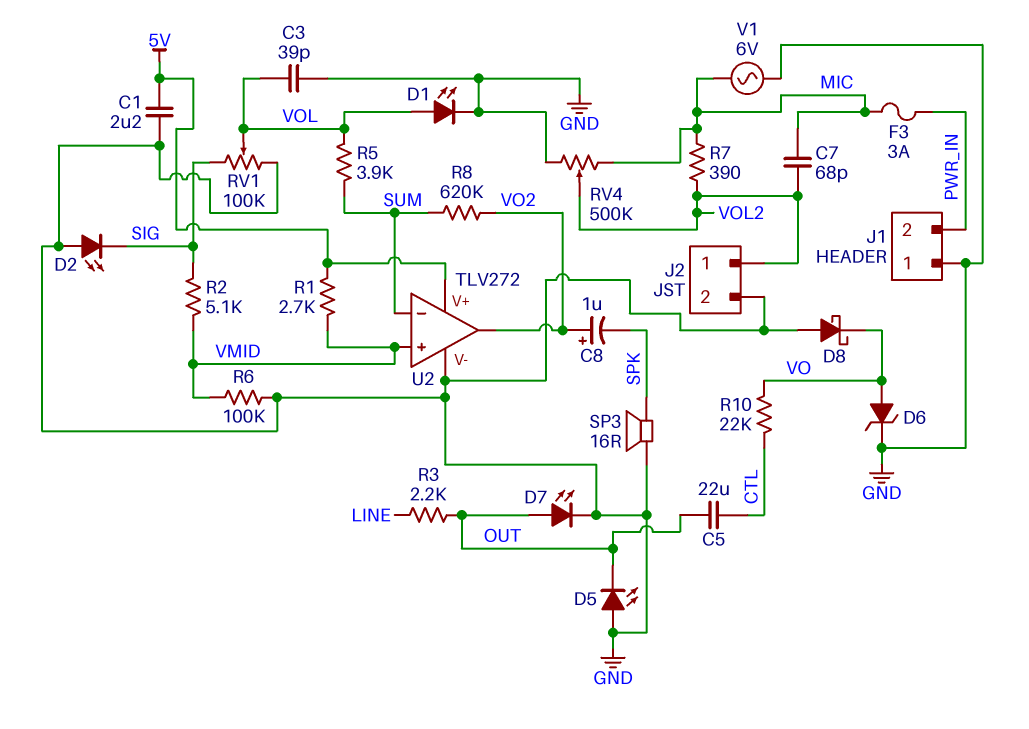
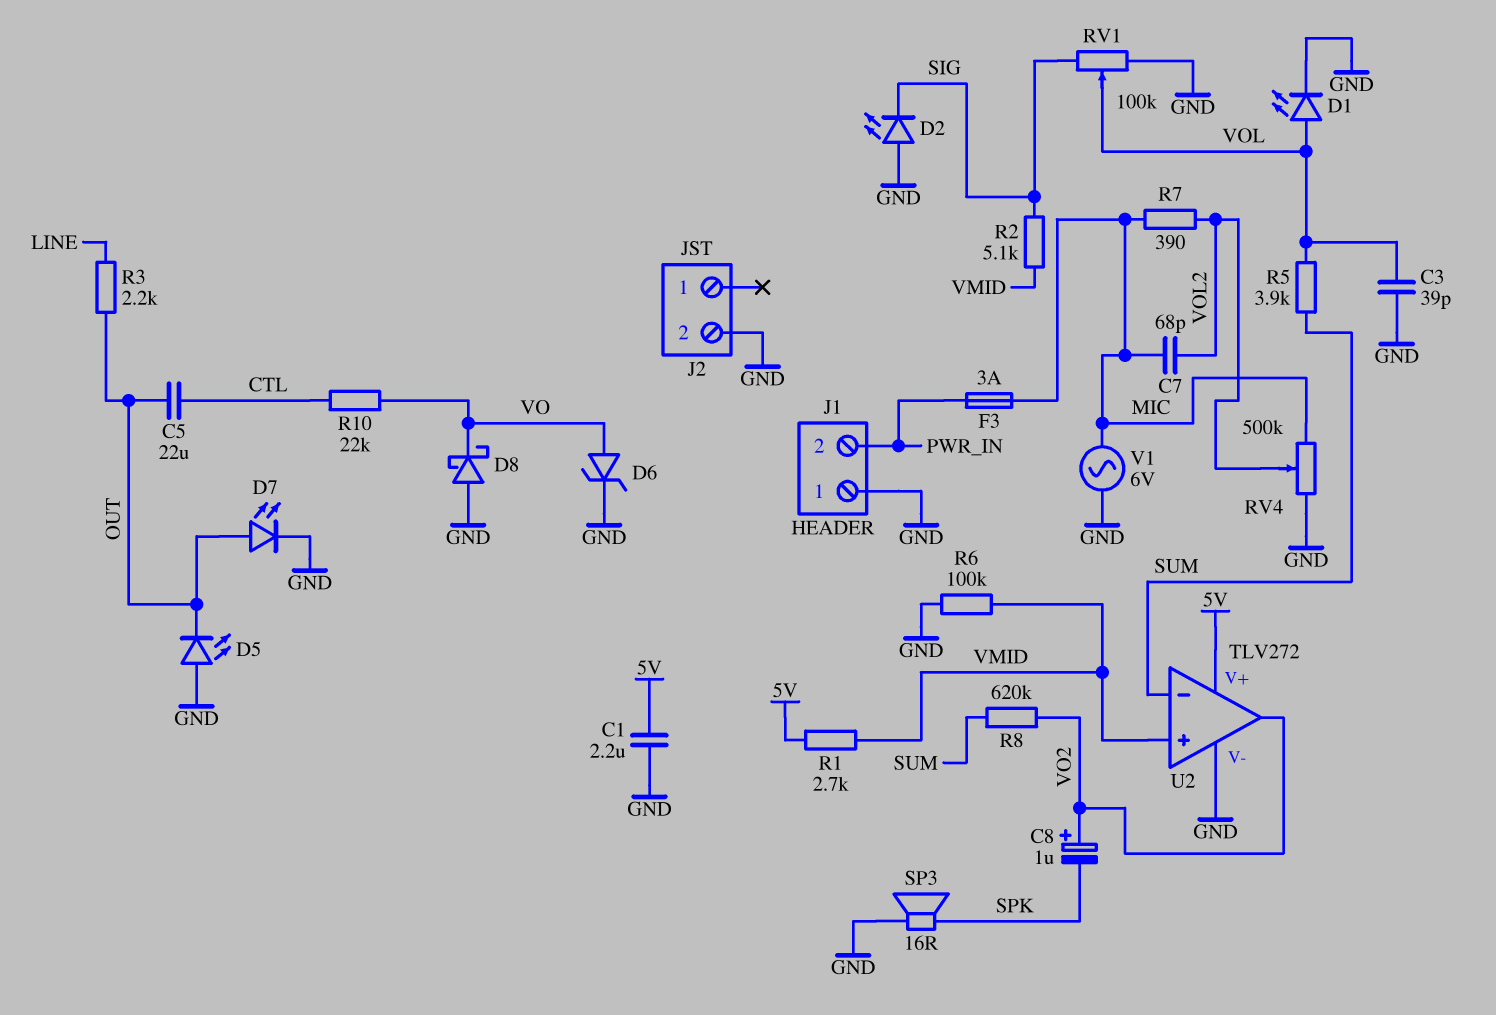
J2 pin 1: VOL2 -> none

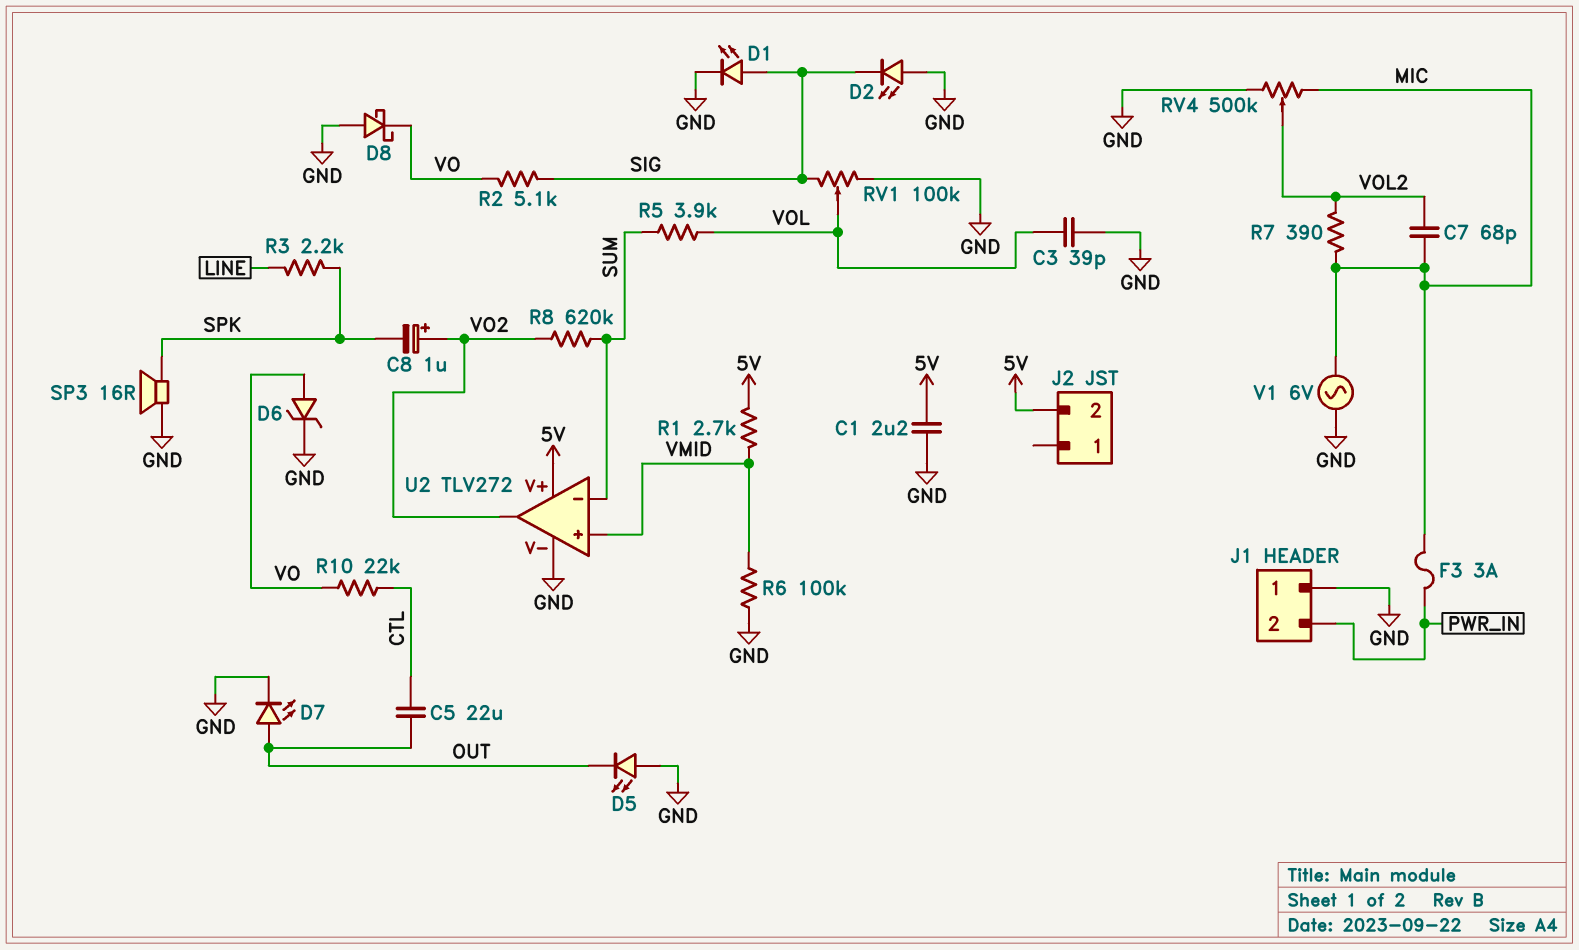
D1: LED (A VOL, K GND) -> LED (A SIG, K GND)
J2 pin 2: GND -> 5V
R2: 5.1k (SIG, VMID) -> 5.1k (SIG, VO)
R3: 2.2k (LINE, OUT) -> 2.2k (LINE, SPK)

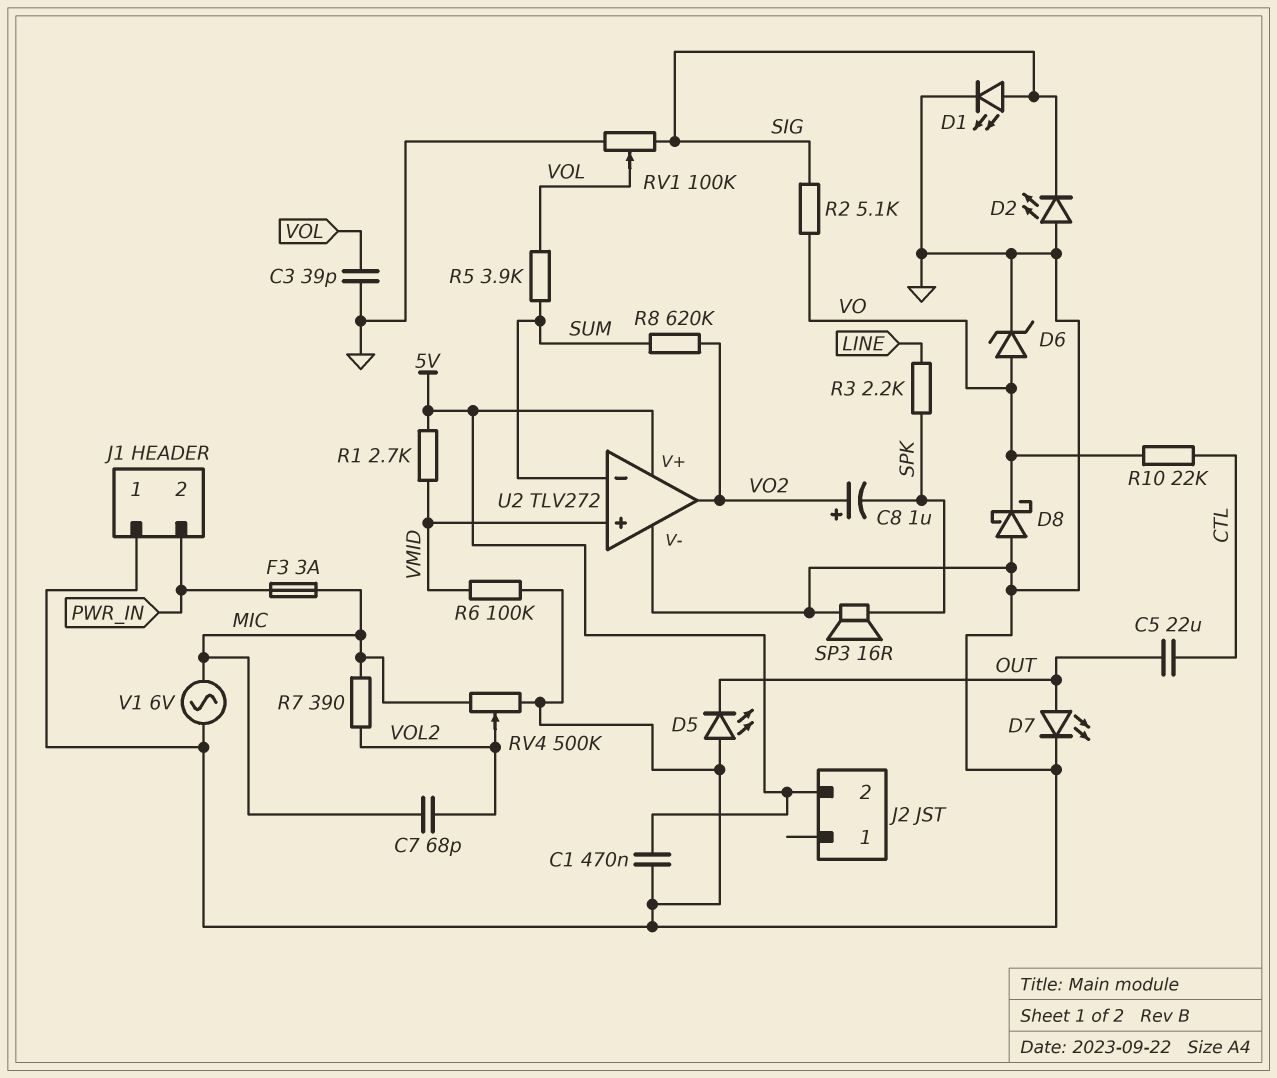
C1: 2.2uF (5V, GND) -> 470nF (5V, GND)

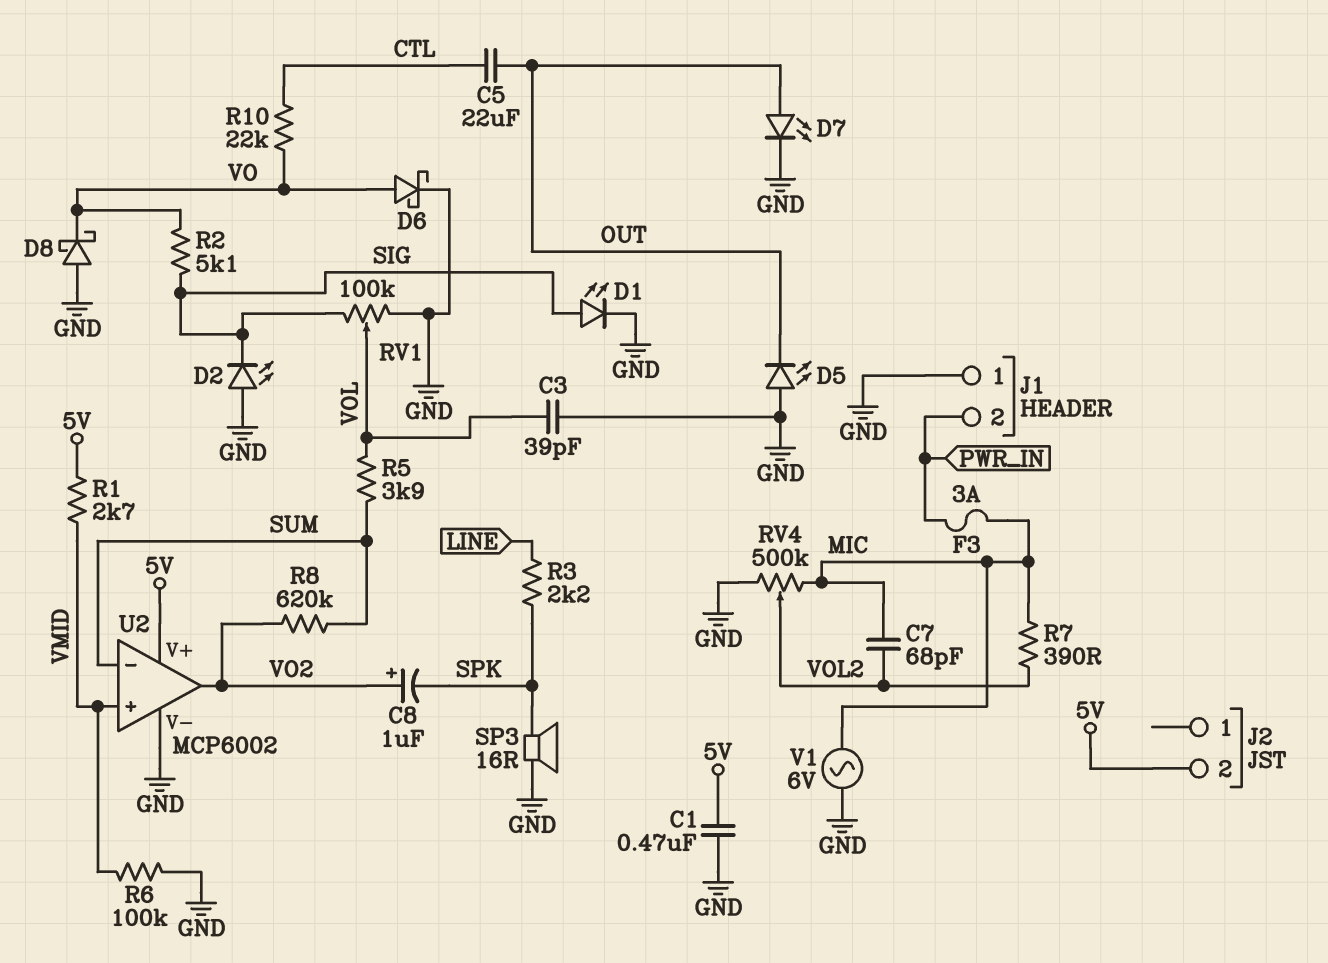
D6: zener (A VO, K GND) -> schottky (A VO, K GND)
U2: TLV272 -> MCP6002

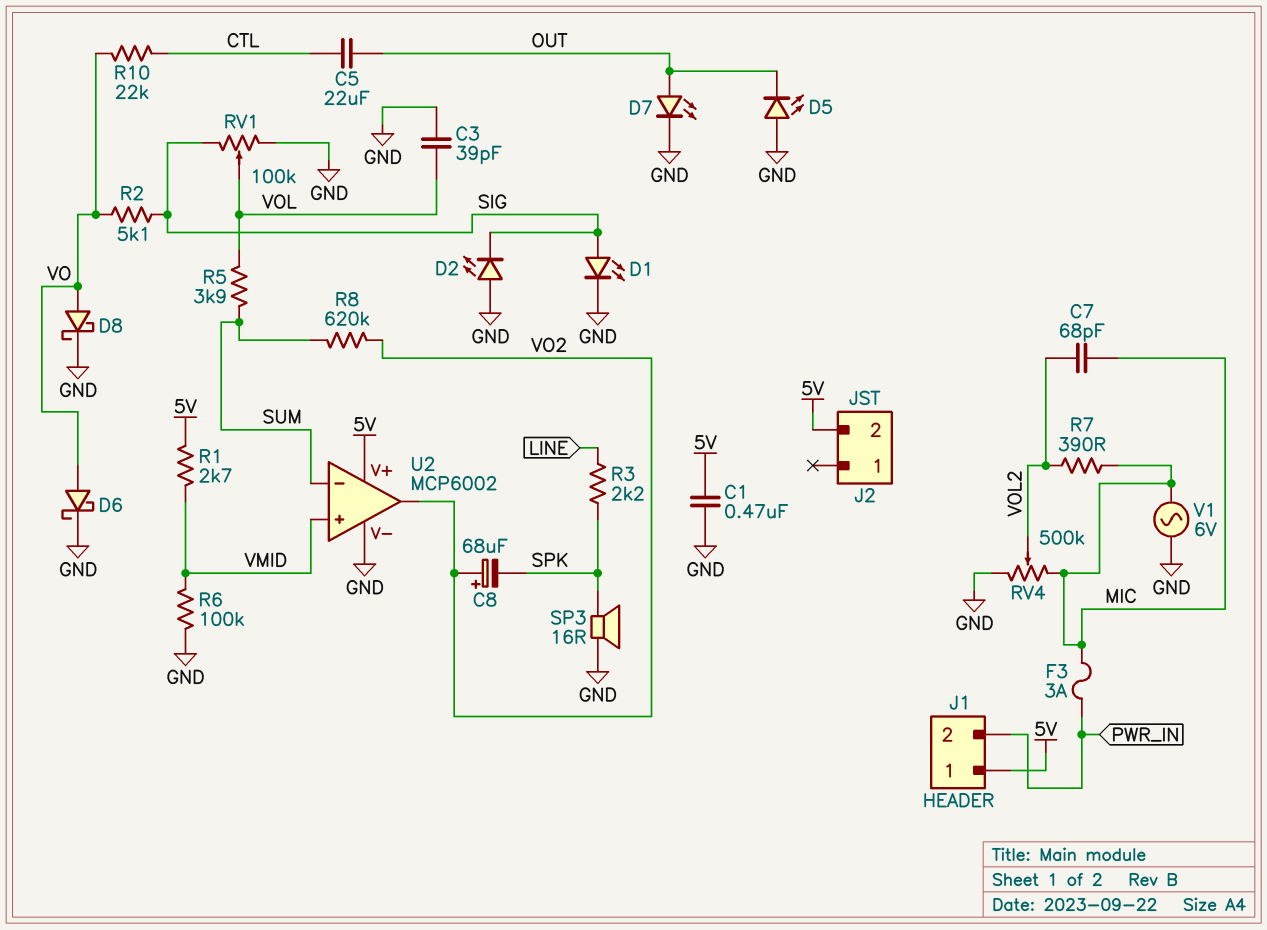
C8: 1uF (plus VO2, minus SPK) -> 68uF (plus VO2, minus SPK)
D8: schottky (A GND, K VO) -> schottky (A VO, K GND)
J1 pin 1: GND -> 5V

